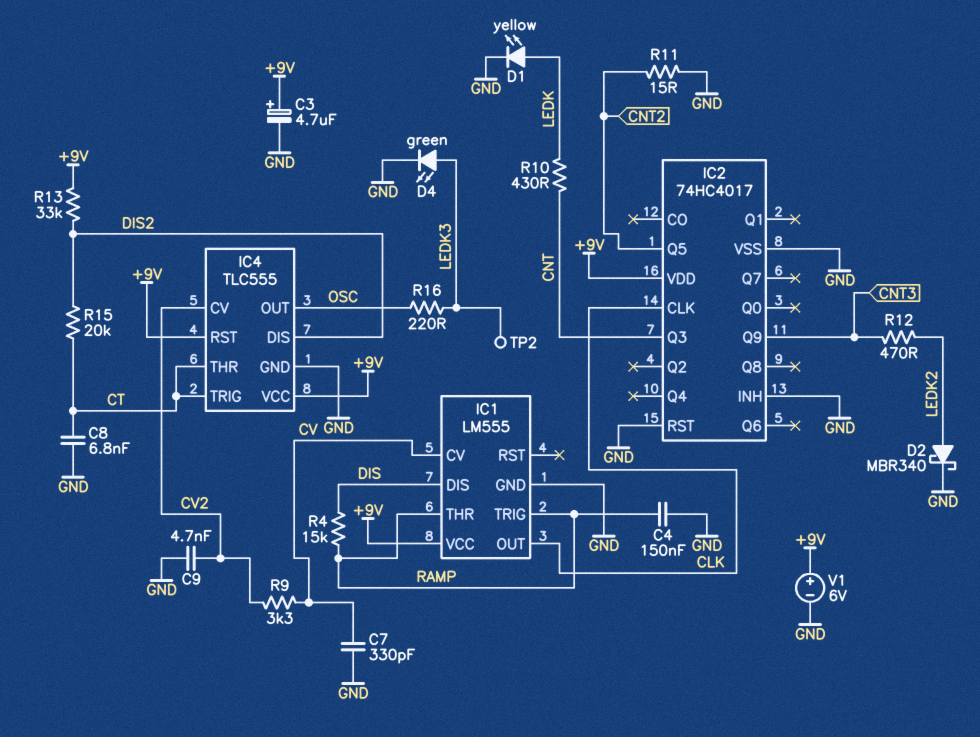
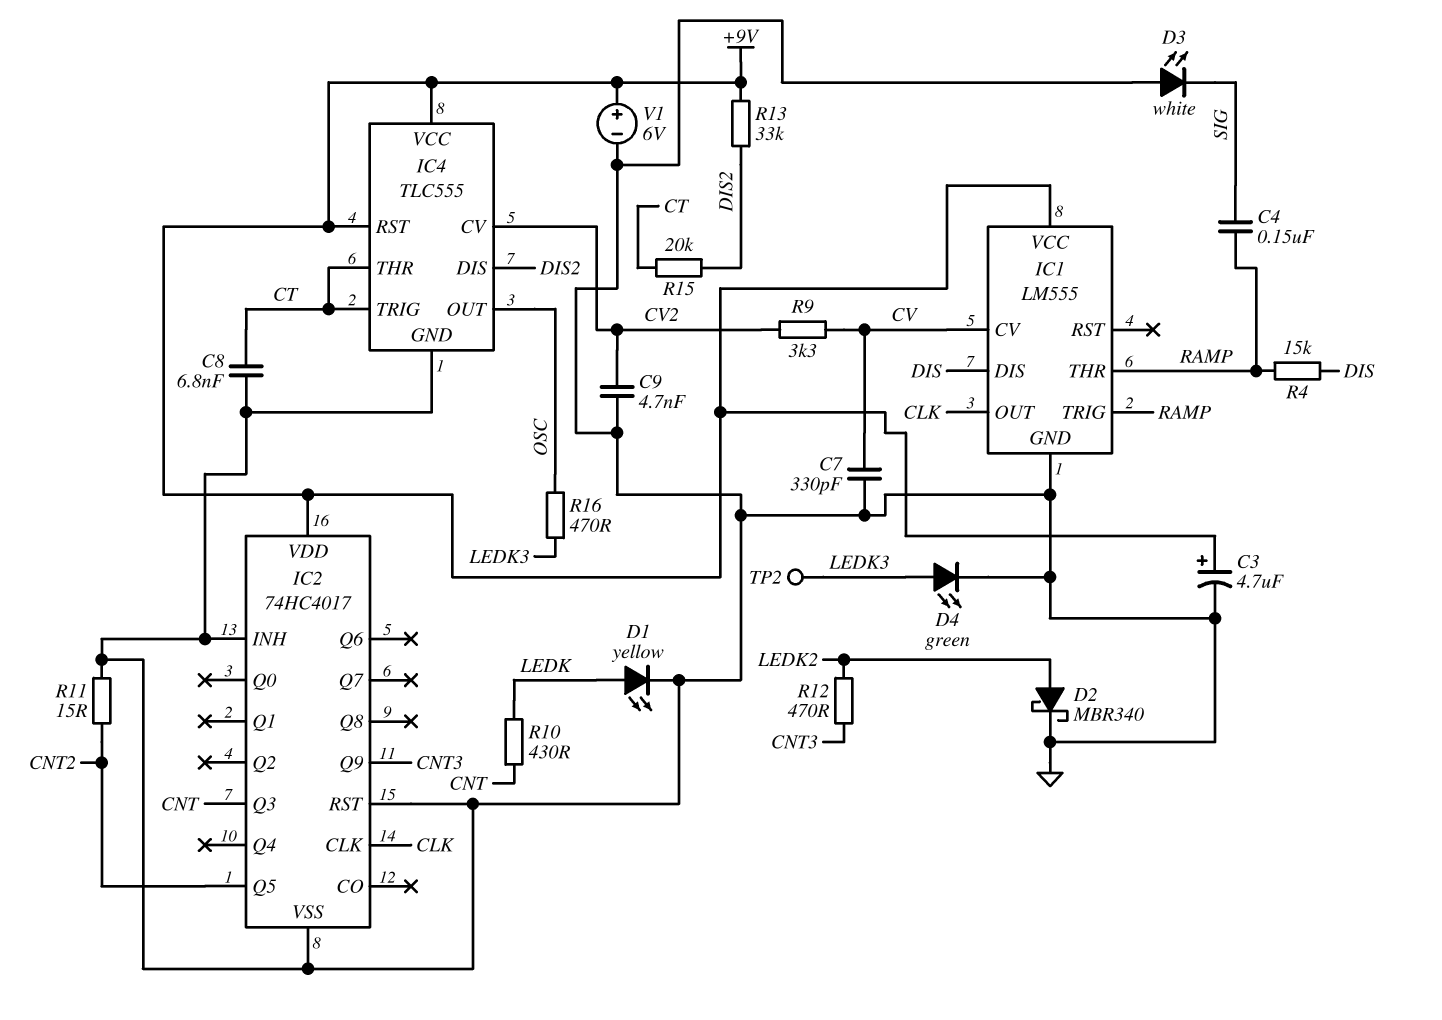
C4: 150nF (GND, RAMP) -> 150nF (RAMP, SIG)
D3: none -> LED white (A GND, K SIG)
R16: 220 (LEDK3, OSC) -> 470 (LEDK3, OSC)

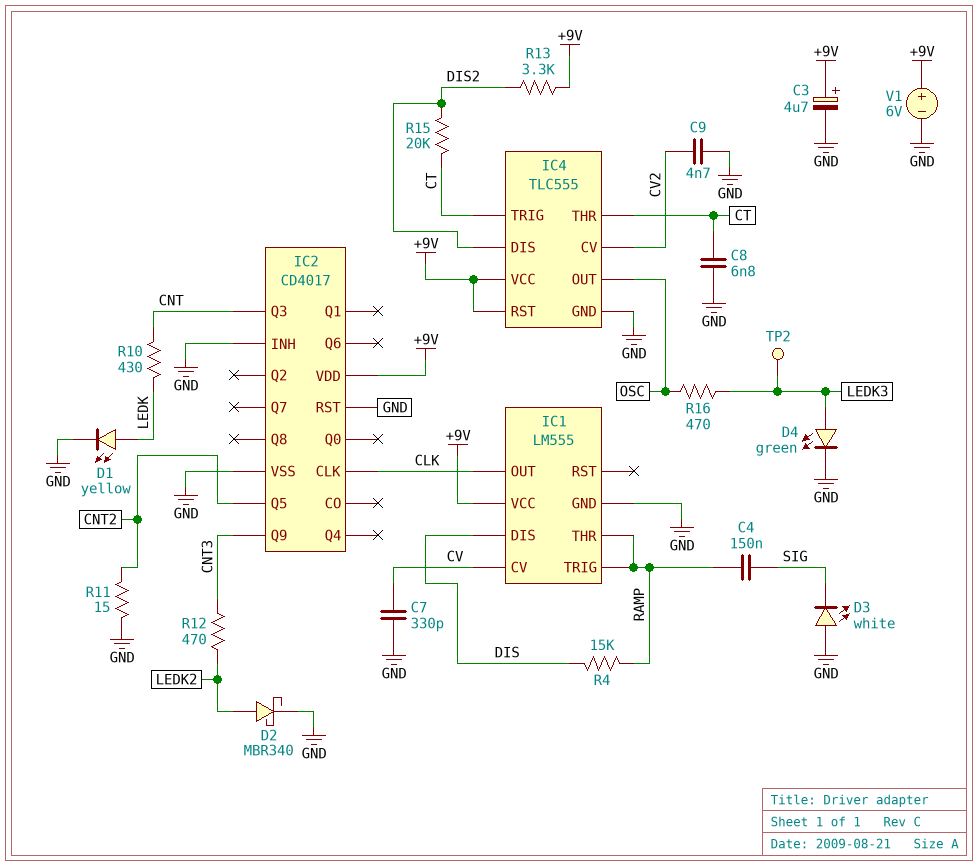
IC2: 74HC4017 -> CD4017
R9: 3.3k (CV, CV2) -> none
R13: 33k (+9V, DIS2) -> 3.3k (+9V, DIS2)

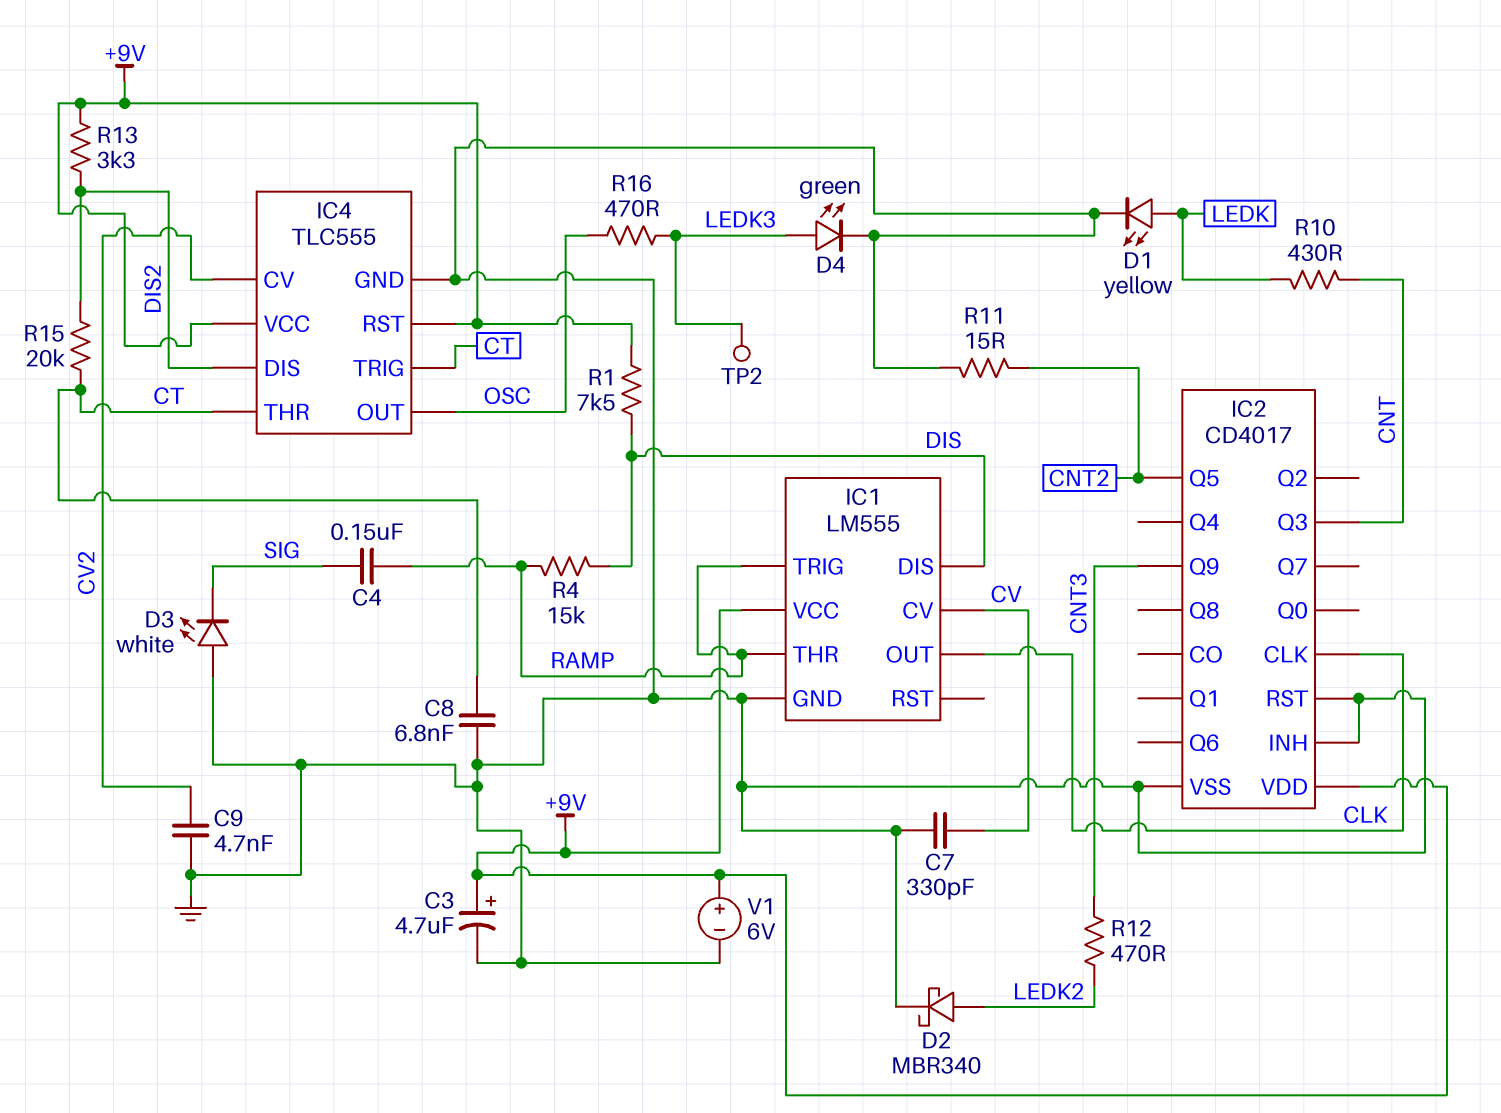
R1: none -> 7.5k (+9V, DIS)

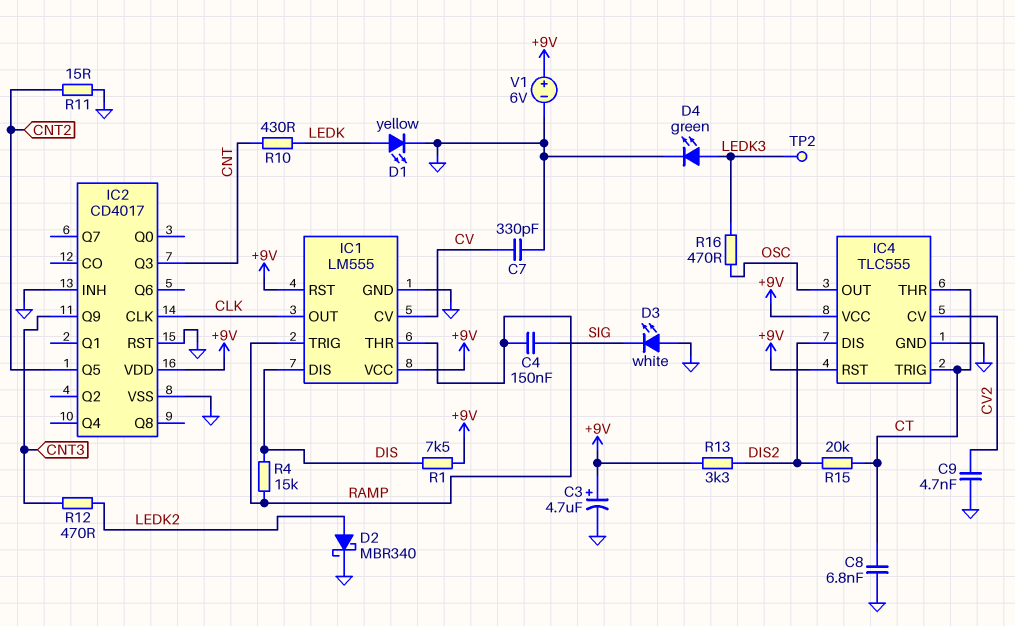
IC1 pin RST: none -> +9V

